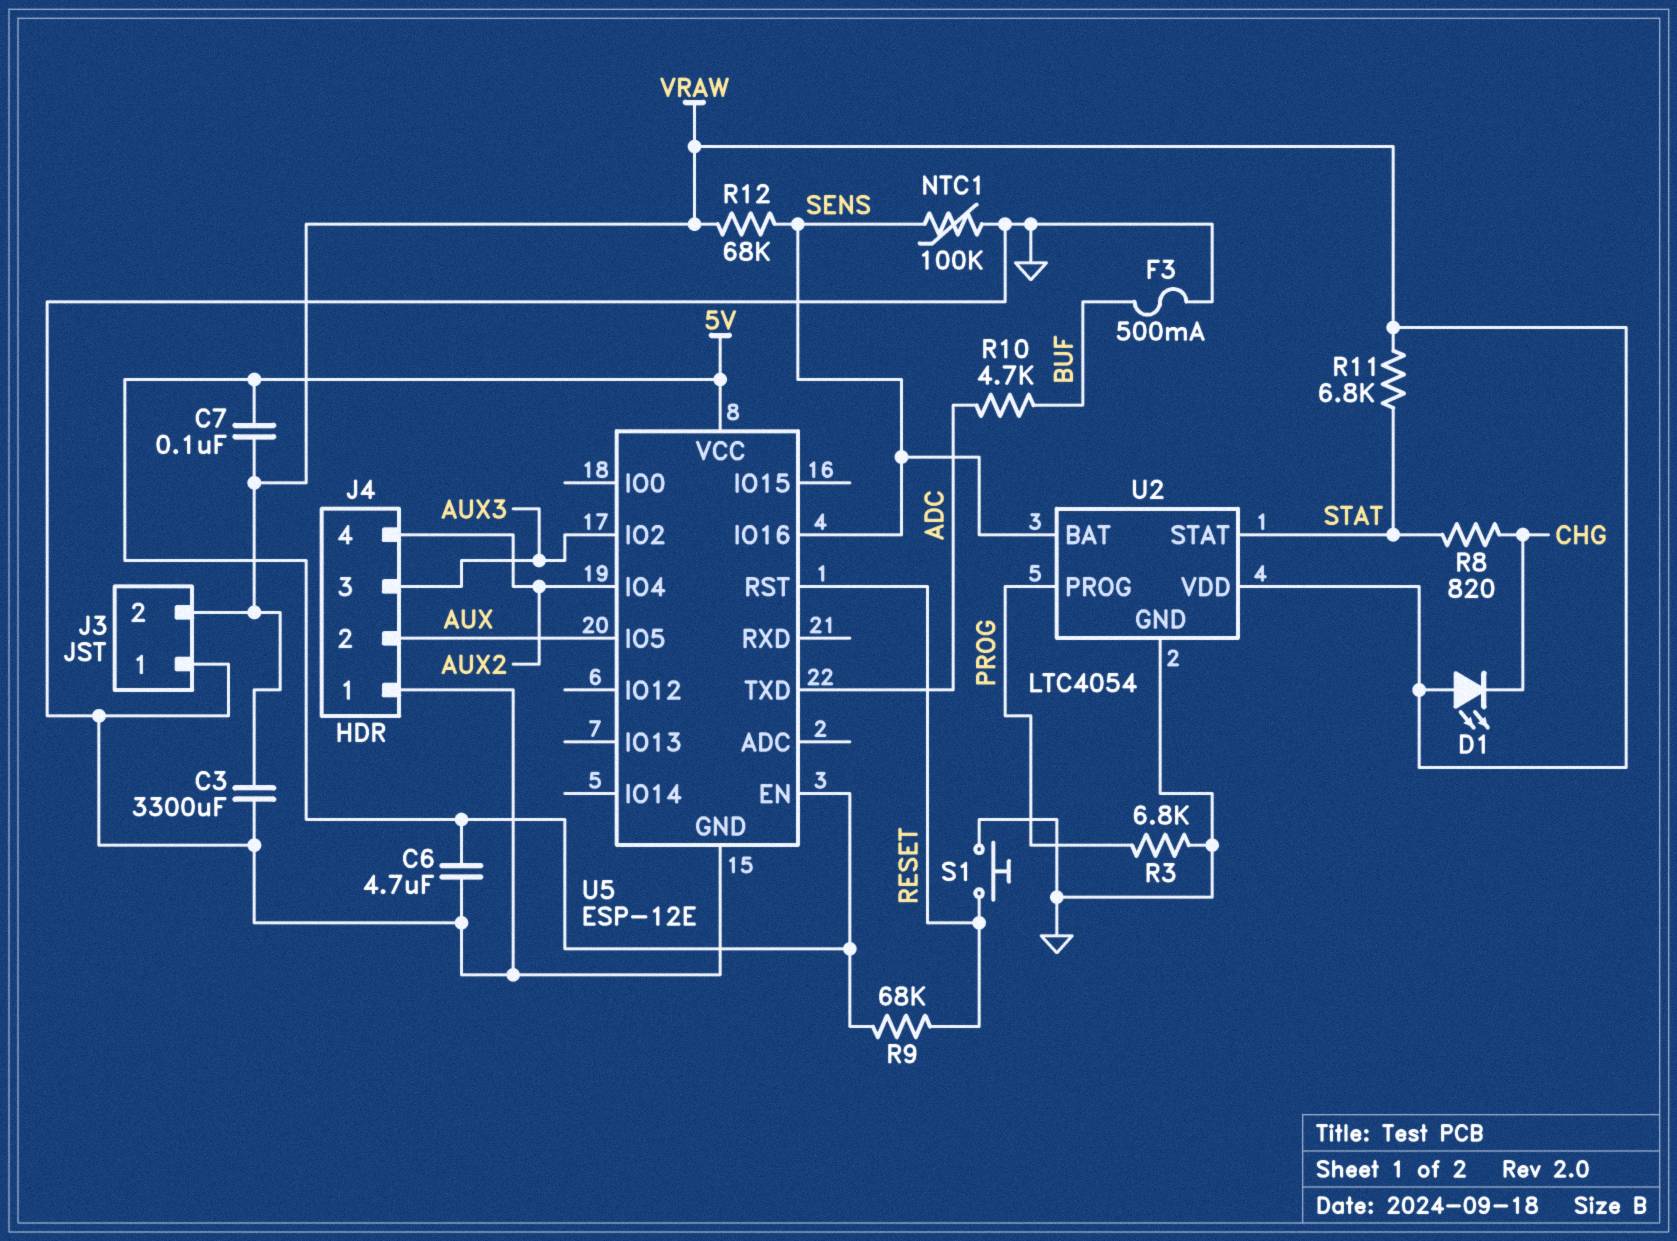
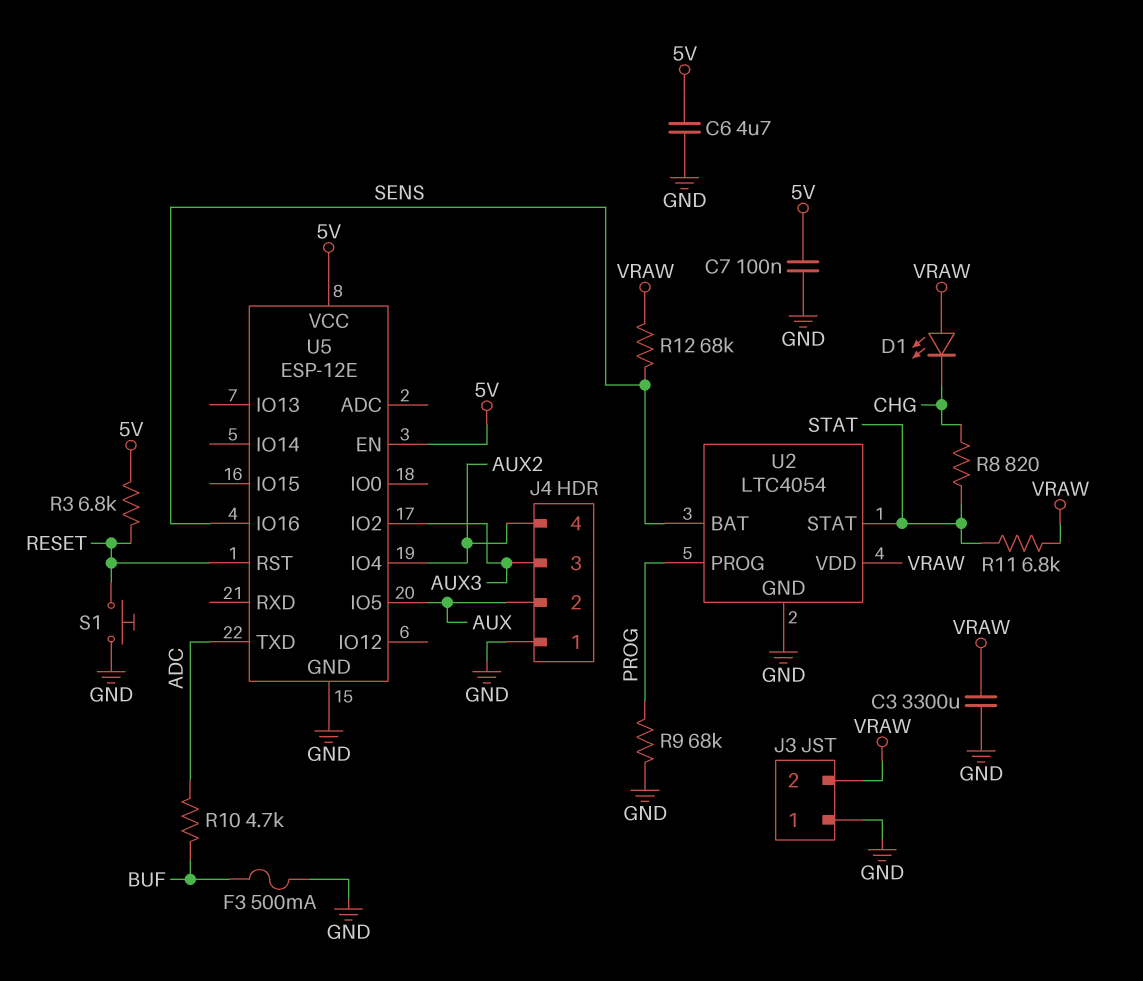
C7: 100nF (5V, VRAW) -> 100nF (5V, GND)
NTC1: 100k (GND, SENS) -> none
R3: 6.8k (GND, PROG) -> 6.8k (5V, RESET)
R9: 68k (5V, RESET) -> 68k (GND, PROG)

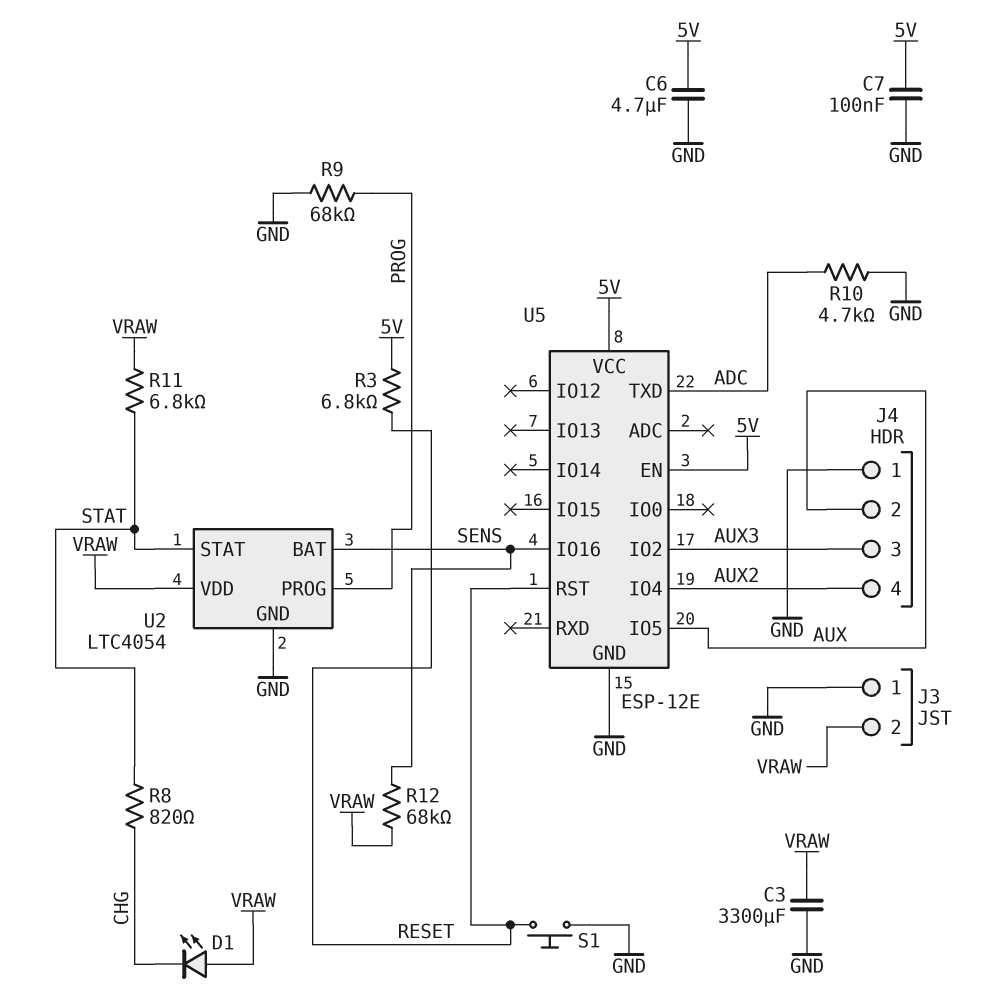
F3: 500mA (BUF, GND) -> none
R10: 4.7k (ADC, BUF) -> 4.7k (ADC, GND)

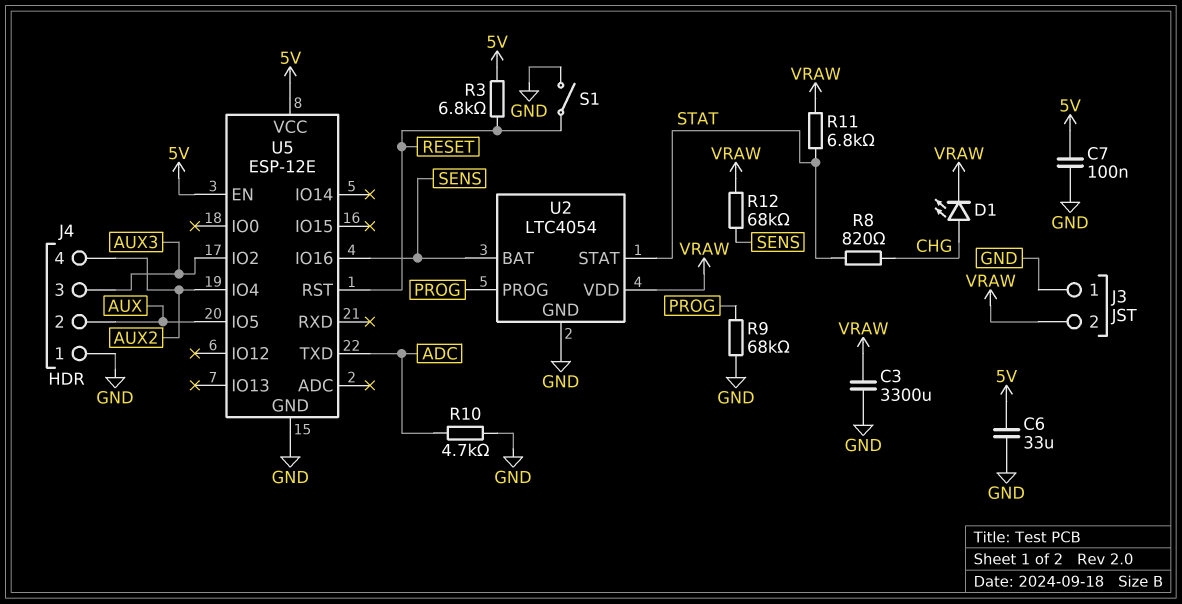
C6: 4.7uF (5V, GND) -> 33uF (5V, GND)
D1: LED (A VRAW, K CHG) -> LED (A CHG, K VRAW)
S1: button (GND, RESET) -> switch (GND, RESET)

